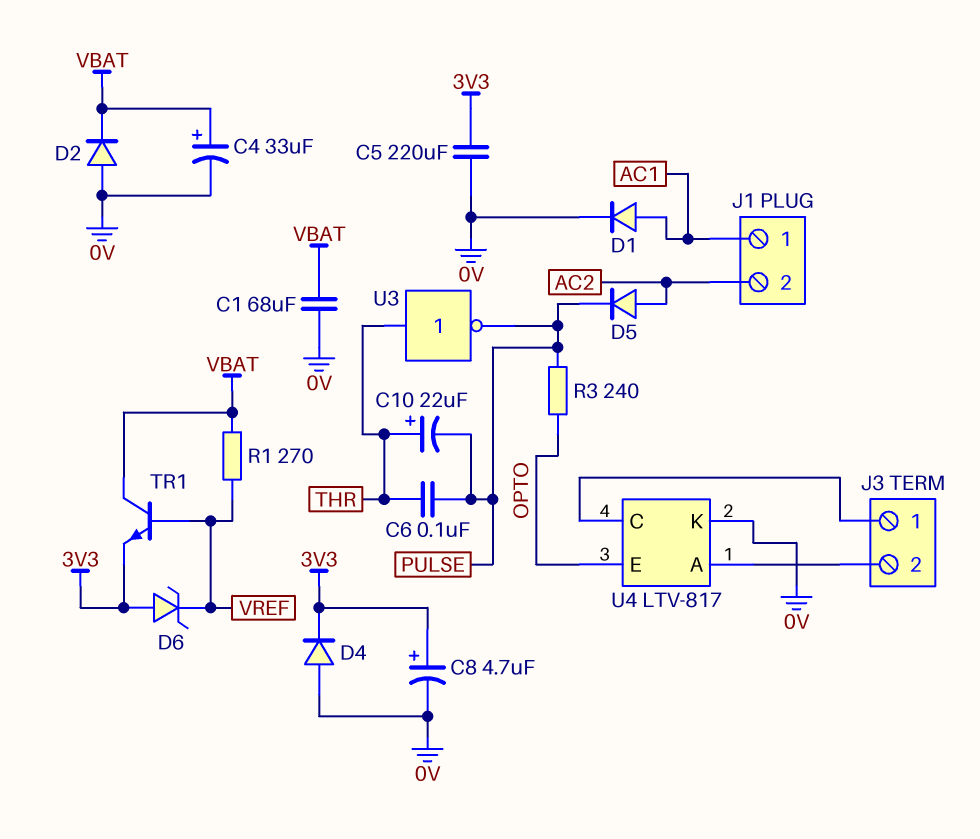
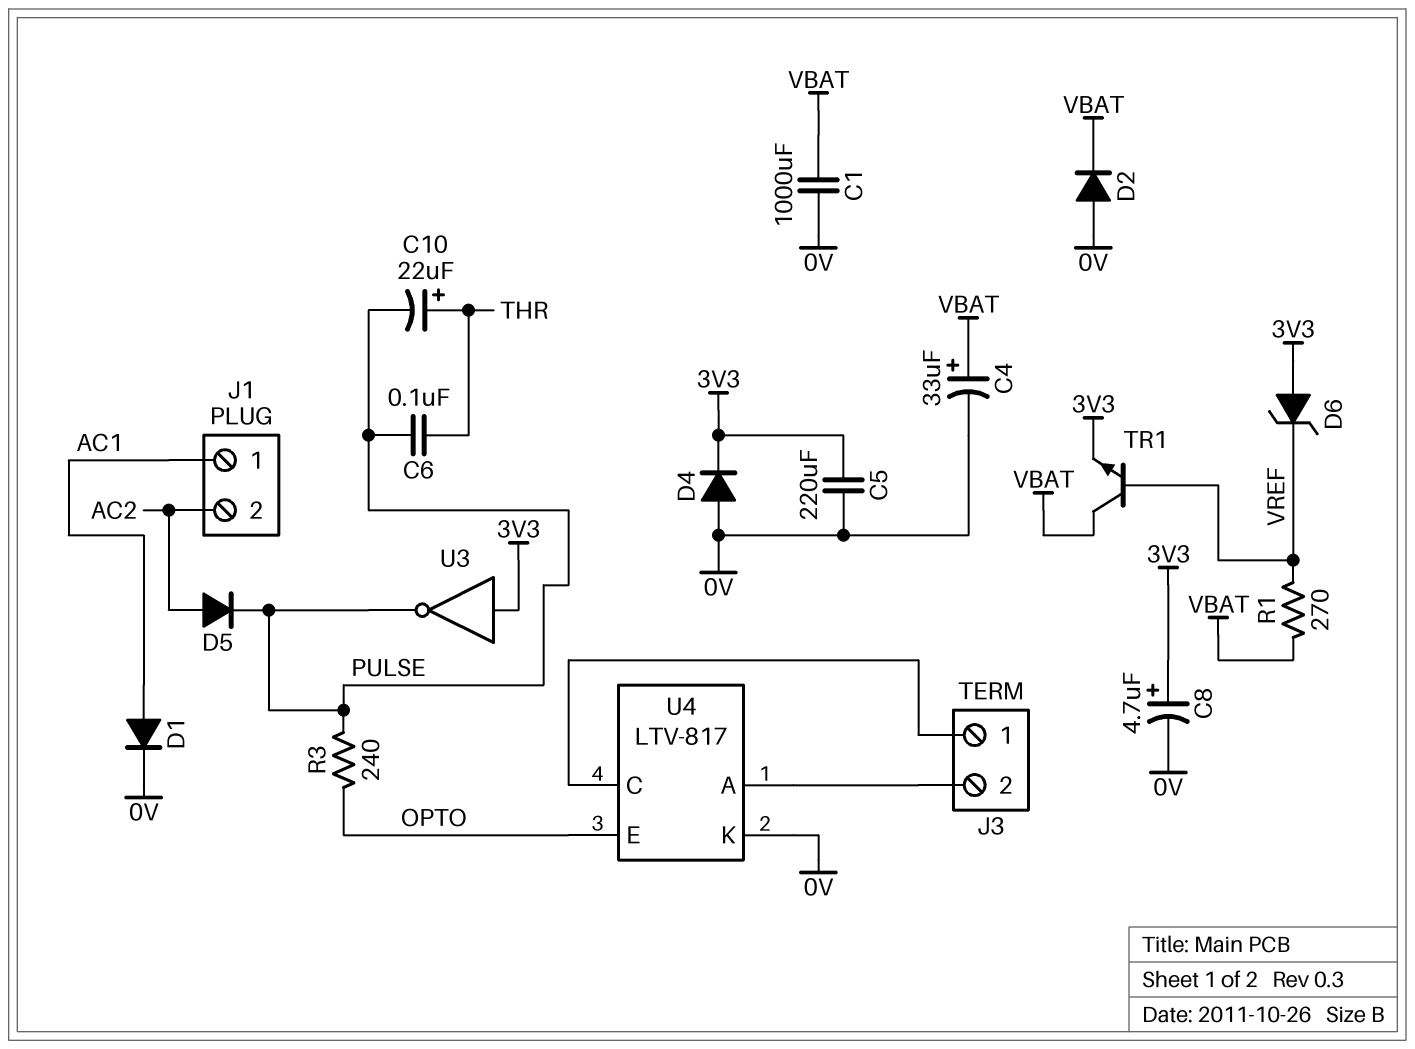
C1: 68uF (0V, VBAT) -> 1000uF (0V, VBAT)
U3: NOT (in THR, out PULSE) -> NOT (in 3V3, out PULSE)

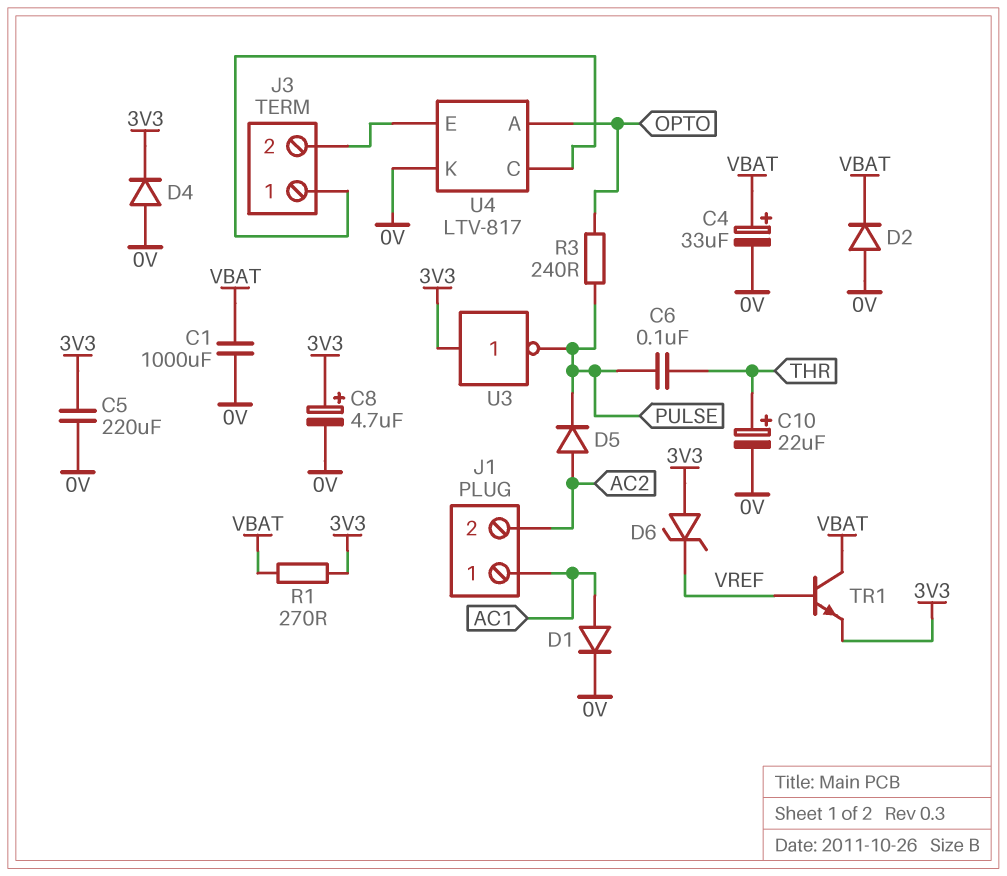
C10: 22uF (plus THR, minus PULSE) -> 22uF (plus THR, minus 0V)
R1: 270 (VBAT, VREF) -> 270 (3V3, VBAT)
U4 pin A: J3/2 -> OPTO
U4 pin E: OPTO -> J3/2

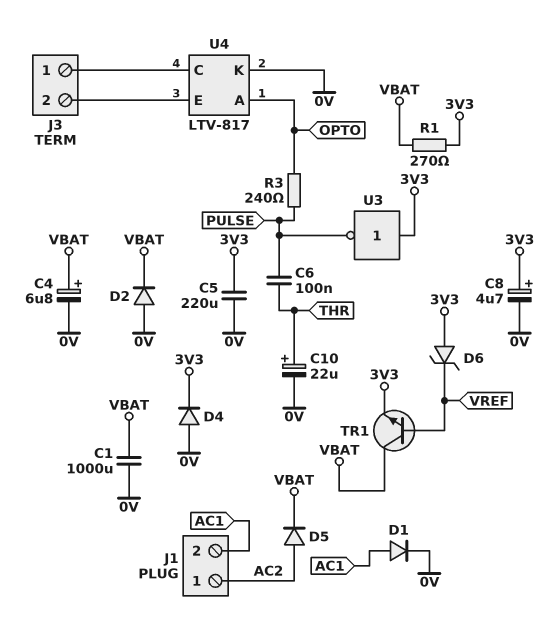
C4: 33uF (plus VBAT, minus 0V) -> 6.8uF (plus VBAT, minus 0V)
D5: diode (A AC2, K PULSE) -> diode (A AC2, K VBAT)
J1 pin 1: AC1 -> AC2
J1 pin 2: AC2 -> AC1

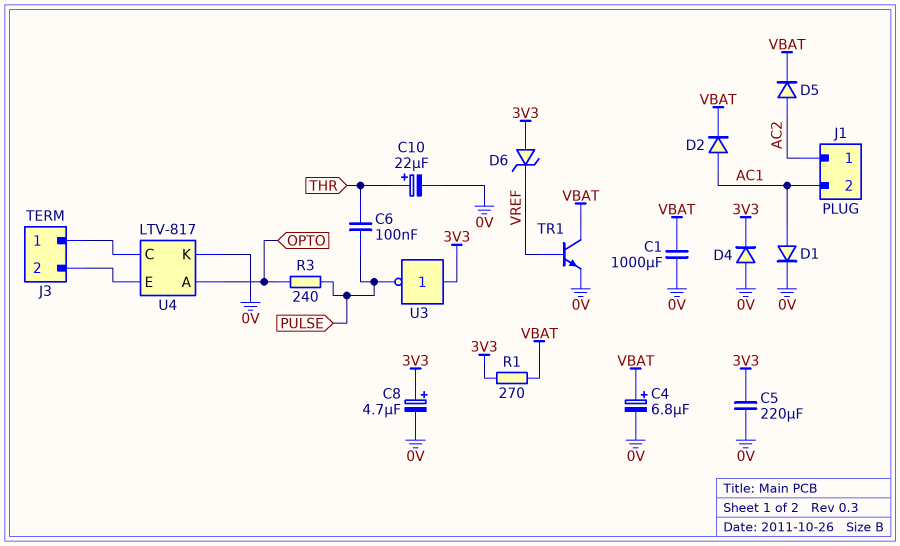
D2: diode (A 0V, K VBAT) -> diode (A AC1, K VBAT)
TR1: NPN (B VREF, C VBAT, E 3V3) -> NPN (B VREF, C VBAT, E 0V)

